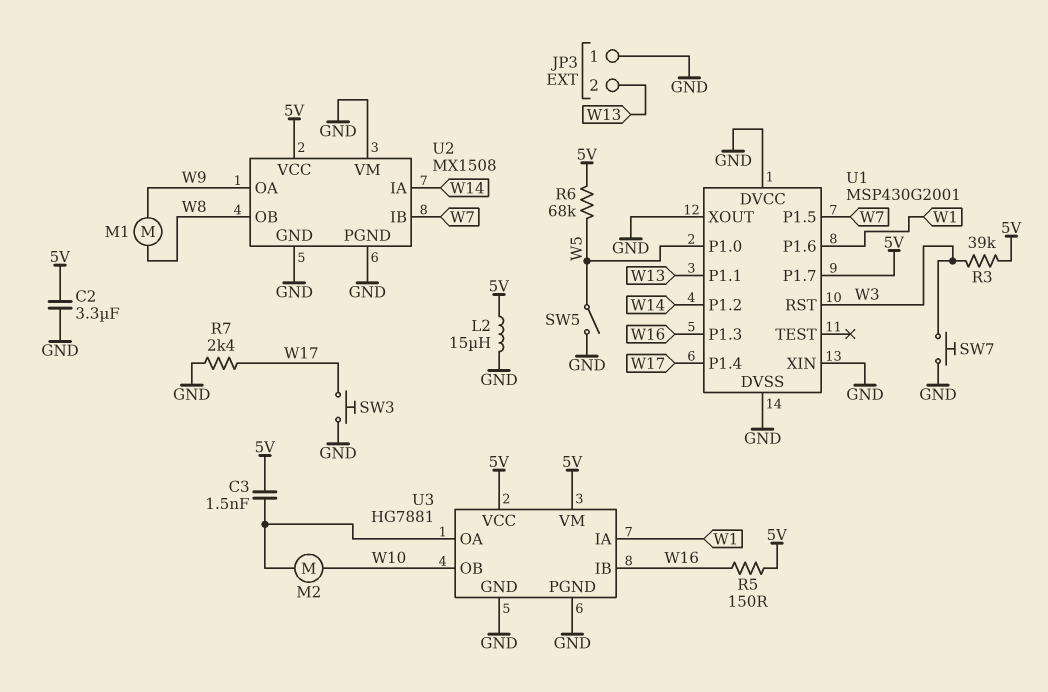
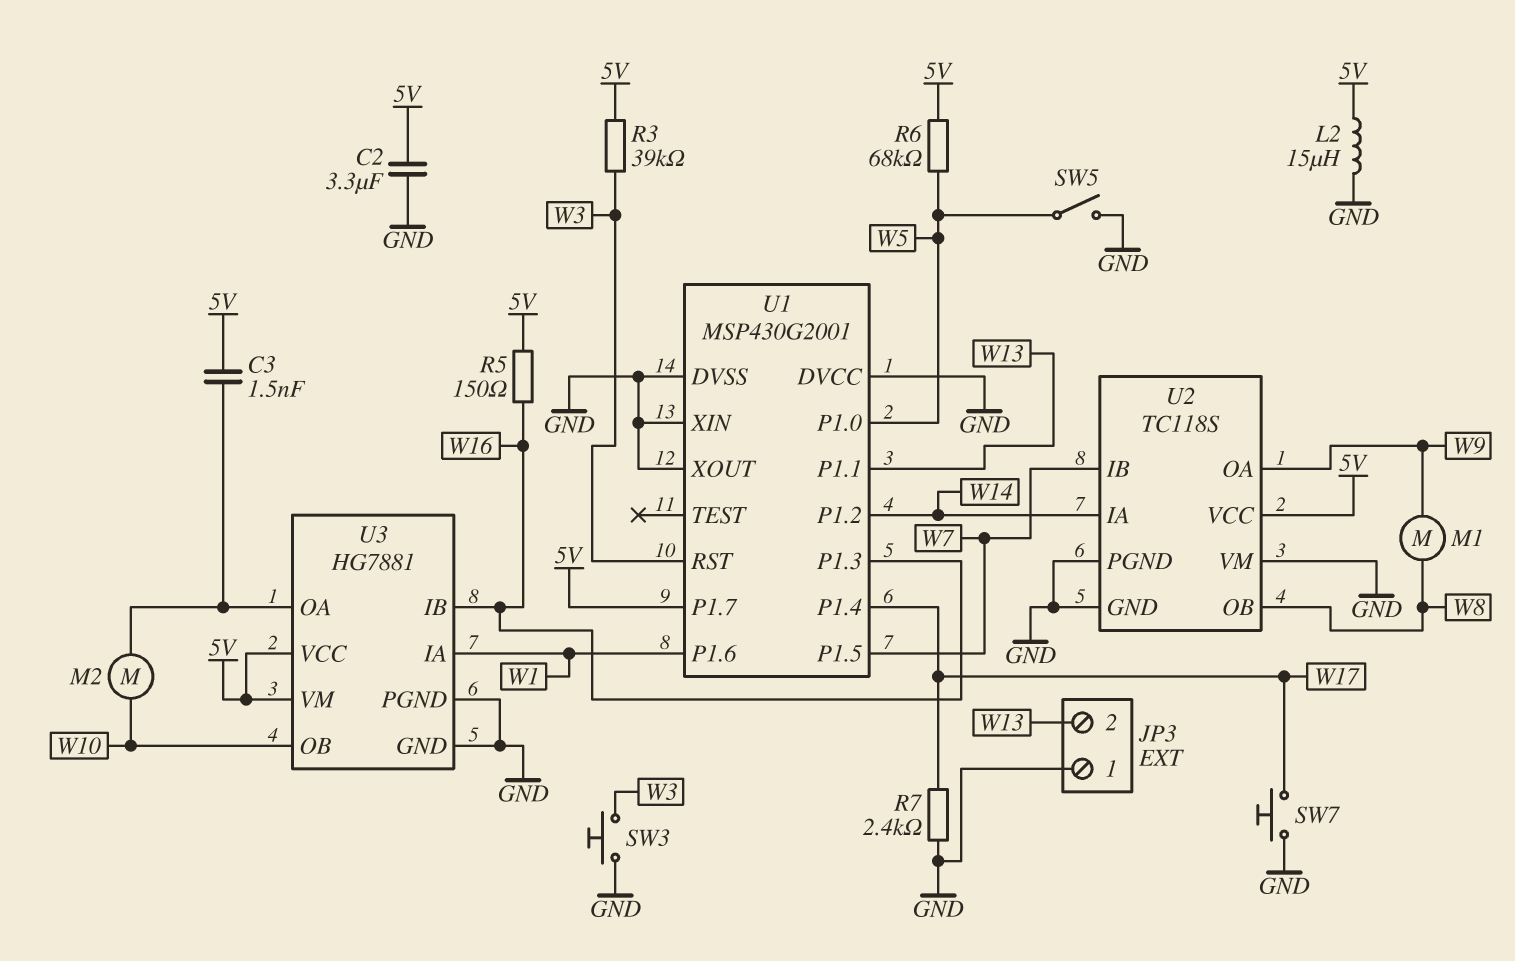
SW3: button (GND, W17) -> button (GND, W3)
SW7: button (GND, W3) -> button (GND, W17)
U2: MX1508 -> TC118S

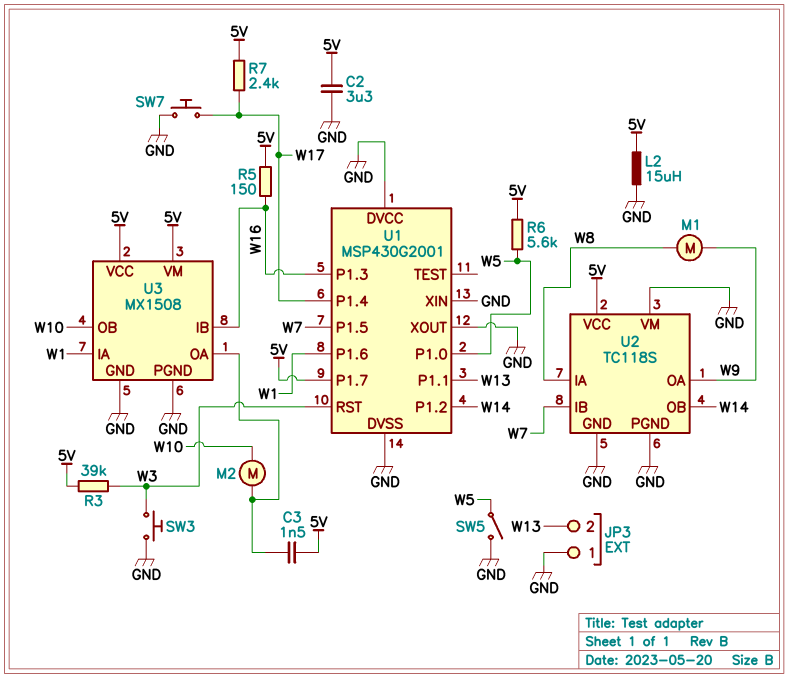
R6: 68k (5V, W5) -> 5.6k (5V, W5)
R7: 2.4k (GND, W17) -> 2.4k (5V, W17)
U2 pin IA: W14 -> W8
U2 pin OB: W8 -> W14
U3: HG7881 -> MX1508

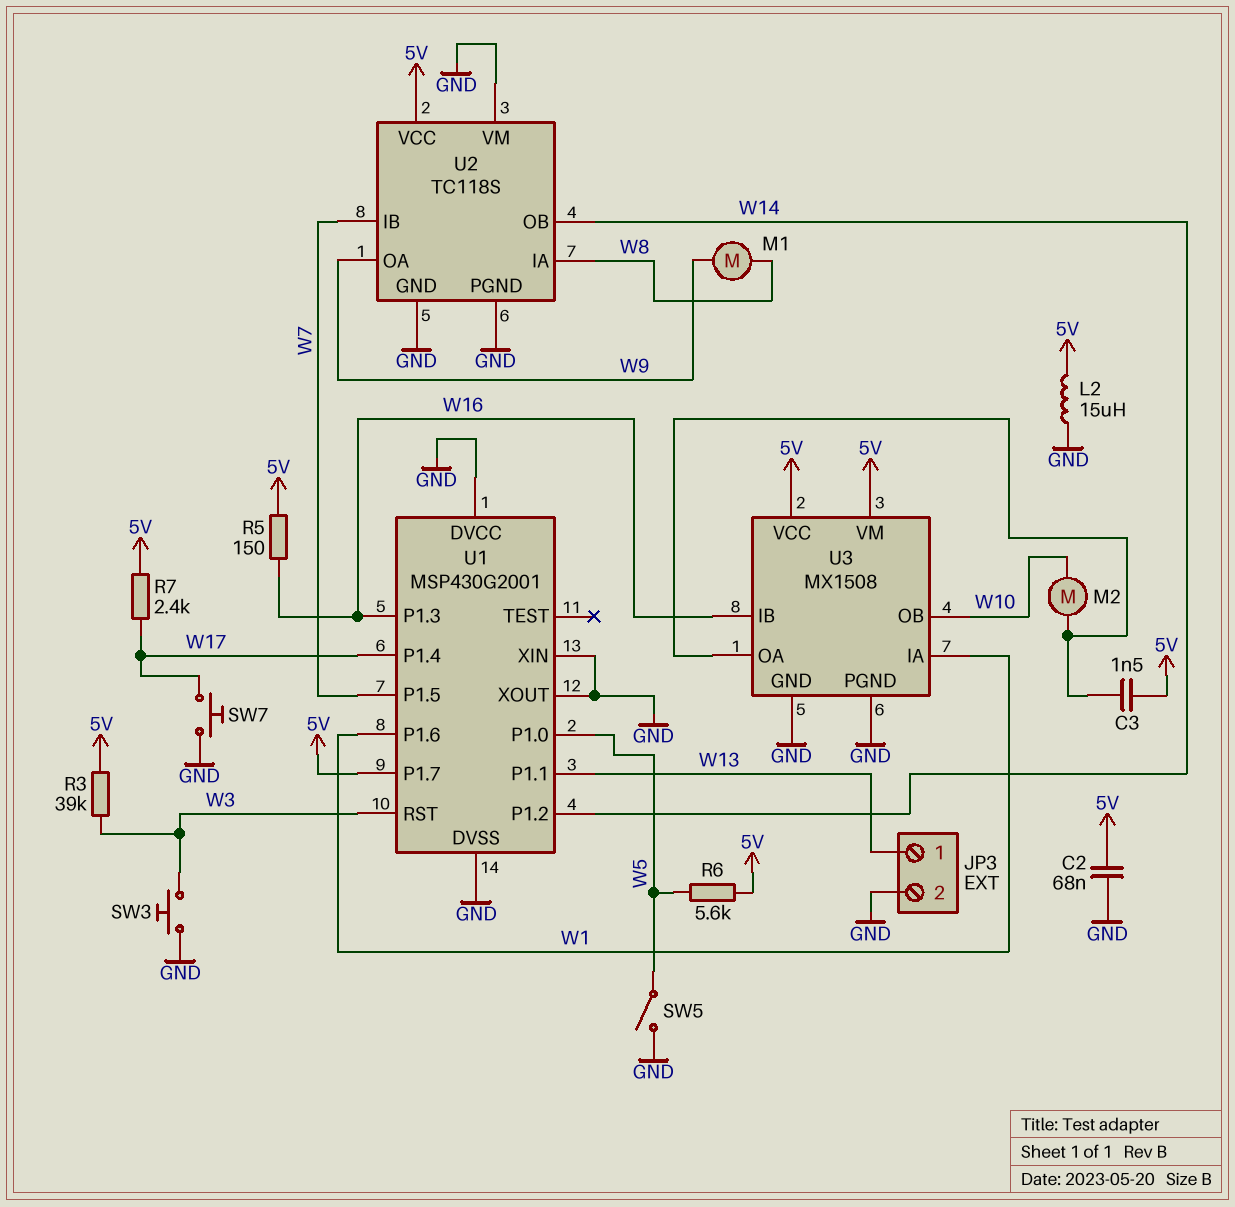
C2: 3.3uF (5V, GND) -> 68nF (5V, GND)
JP3 pin 1: GND -> W13
JP3 pin 2: W13 -> GND

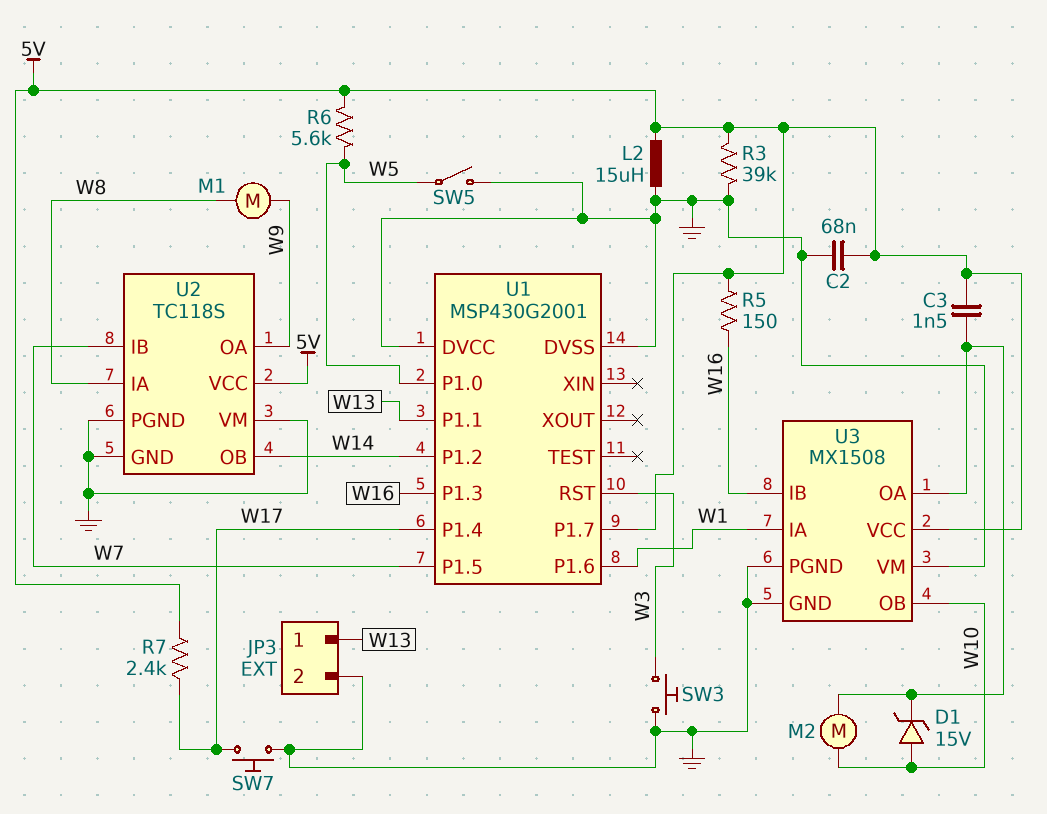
D1: none -> zener 15V (A W10, K U3/OA)
R3: 39k (5V, W3) -> 39k (5V, GND)
U1 pin XIN: GND -> none
U1 pin XOUT: GND -> none
U3 pin VM: 5V -> GND

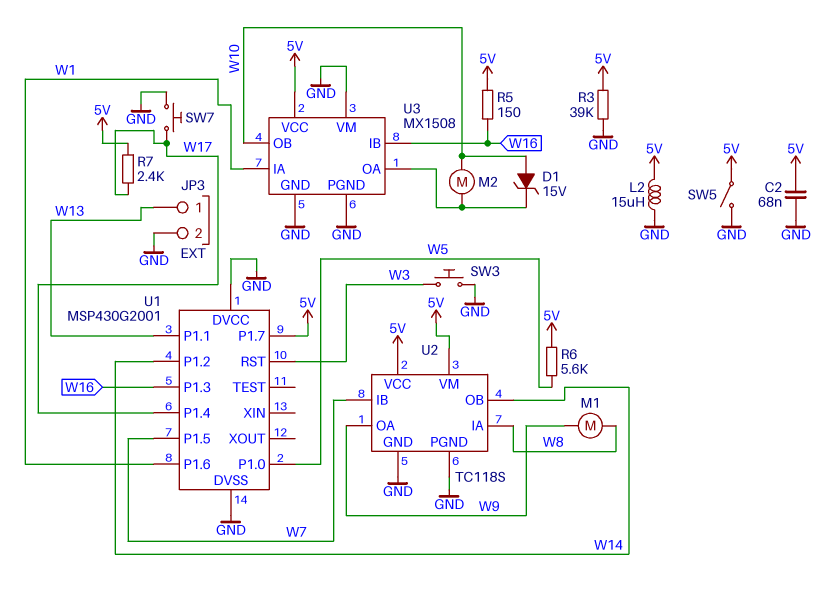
C3: 1.5nF (5V, U3/OA) -> none
SW5: switch (GND, W5) -> switch (5V, GND)
U2 pin VM: GND -> 5V

